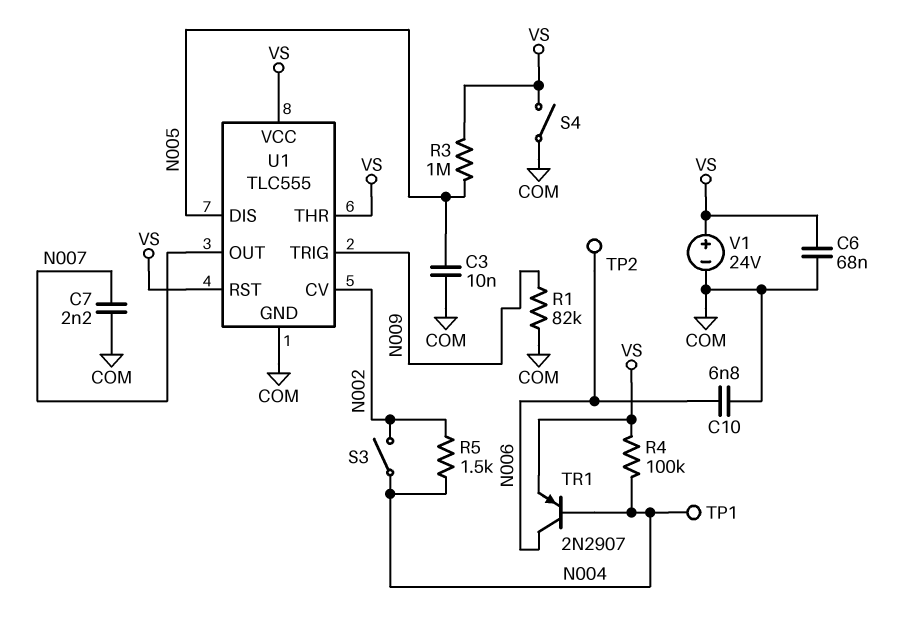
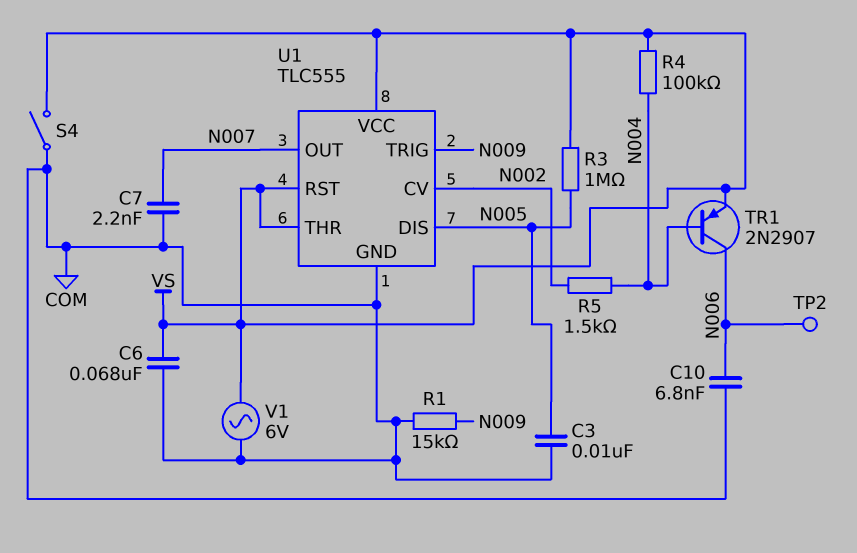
R1: 82k (COM, N009) -> 15k (COM, N009)
S3: switch (N002, N004) -> none
TP1: test point (N004) -> none
V1: 24V (plus VS, minus COM) -> AC 6V (COM, VS)

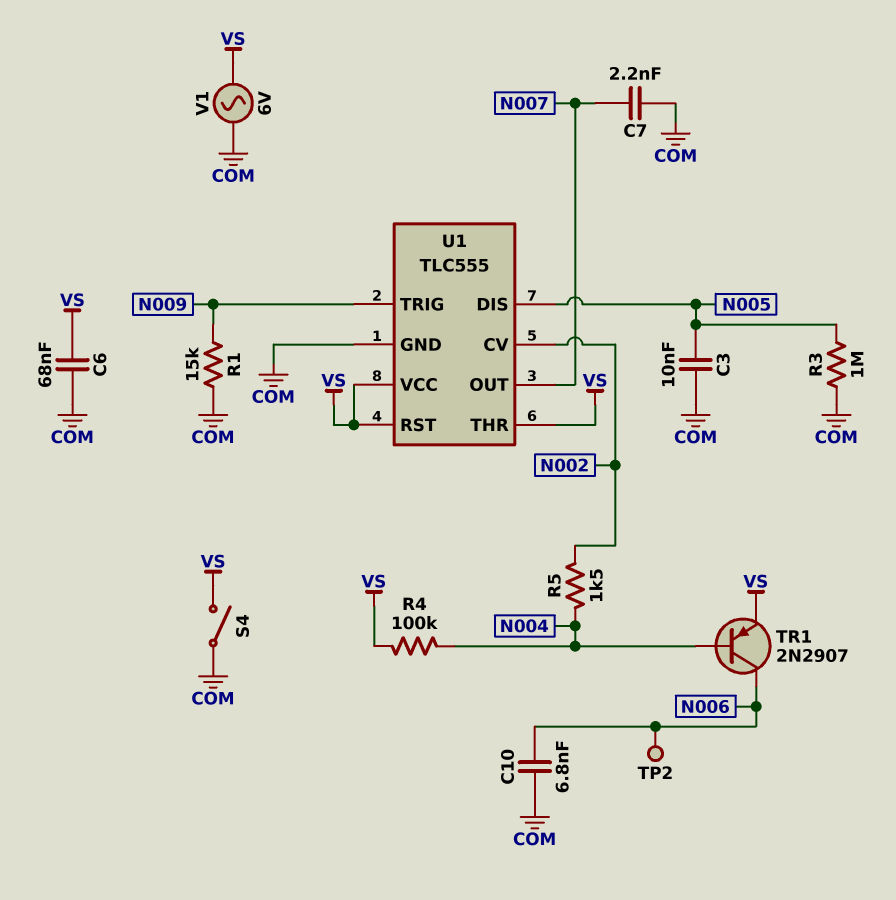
R3: 1M (N005, VS) -> 1M (COM, N005)

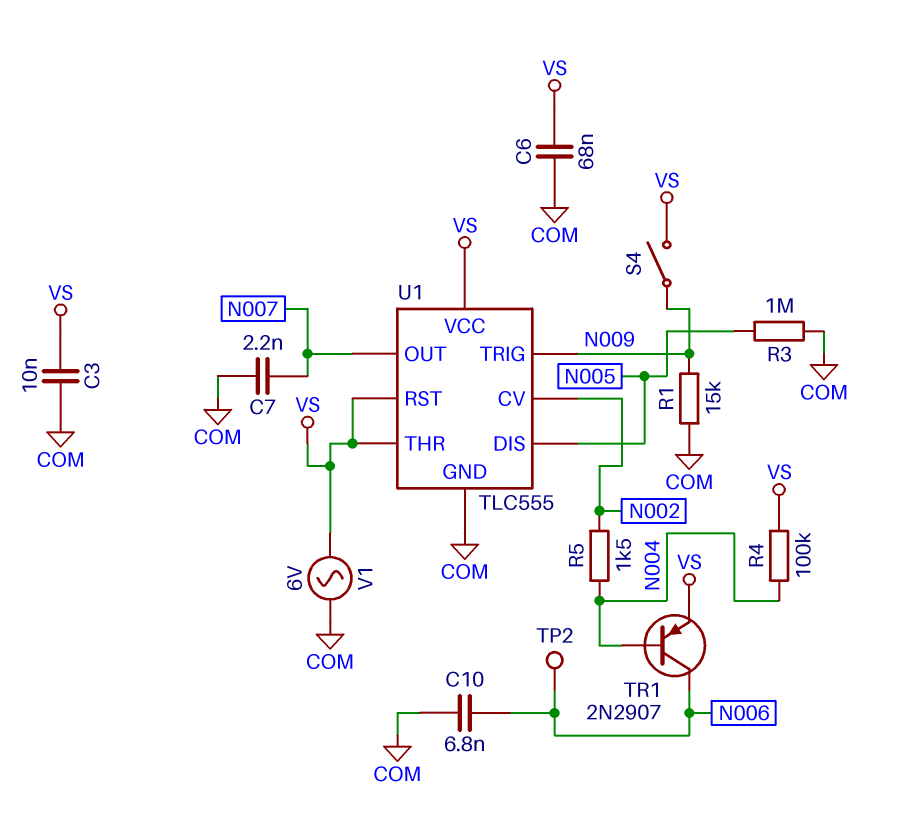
C3: 10nF (COM, N005) -> 10nF (COM, VS)
S4: switch (COM, VS) -> switch (N009, VS)

